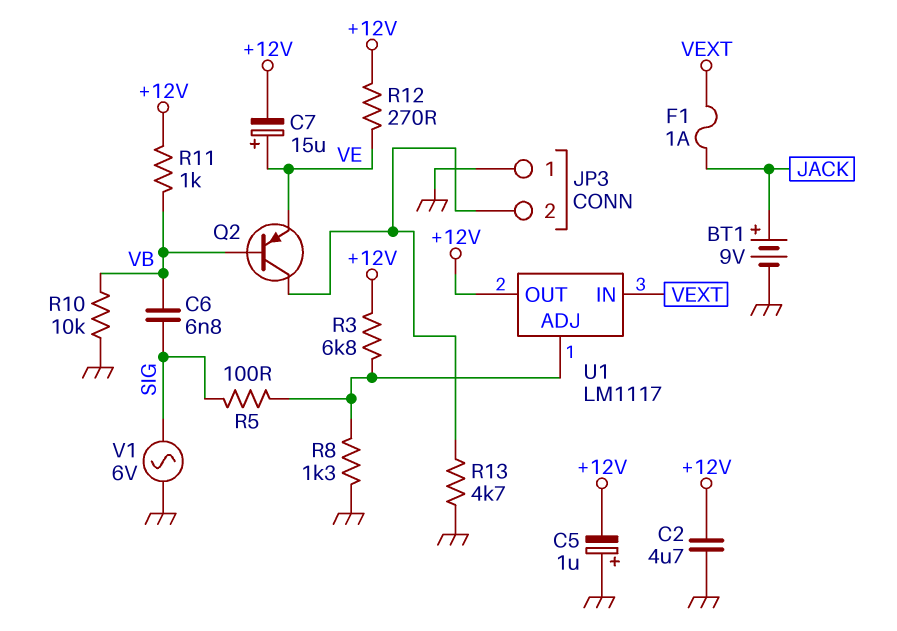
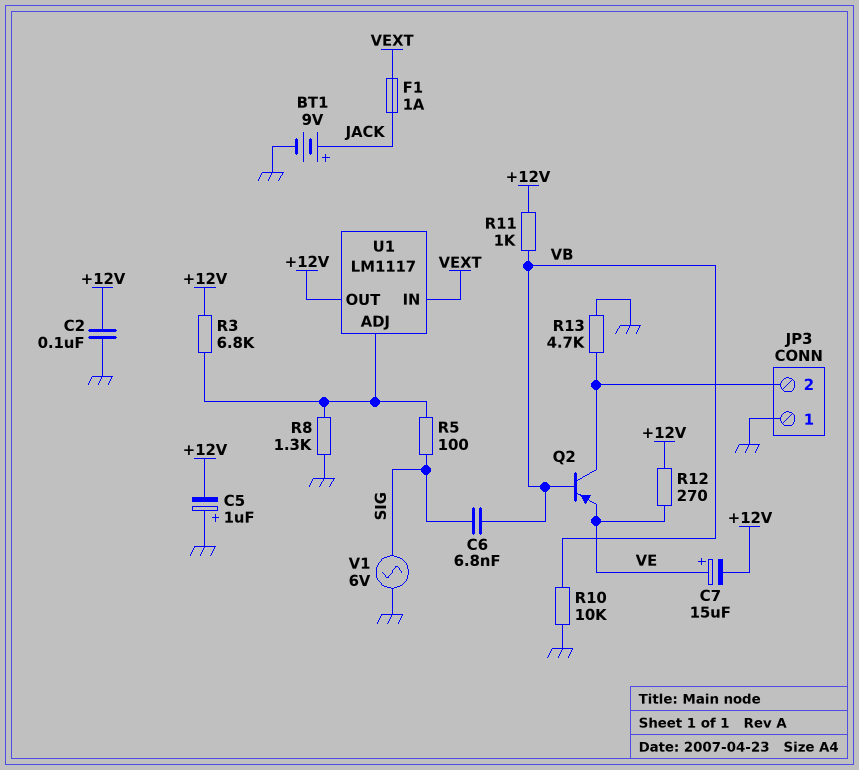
C2: 4.7uF (+12V, GND) -> 100nF (+12V, GND)

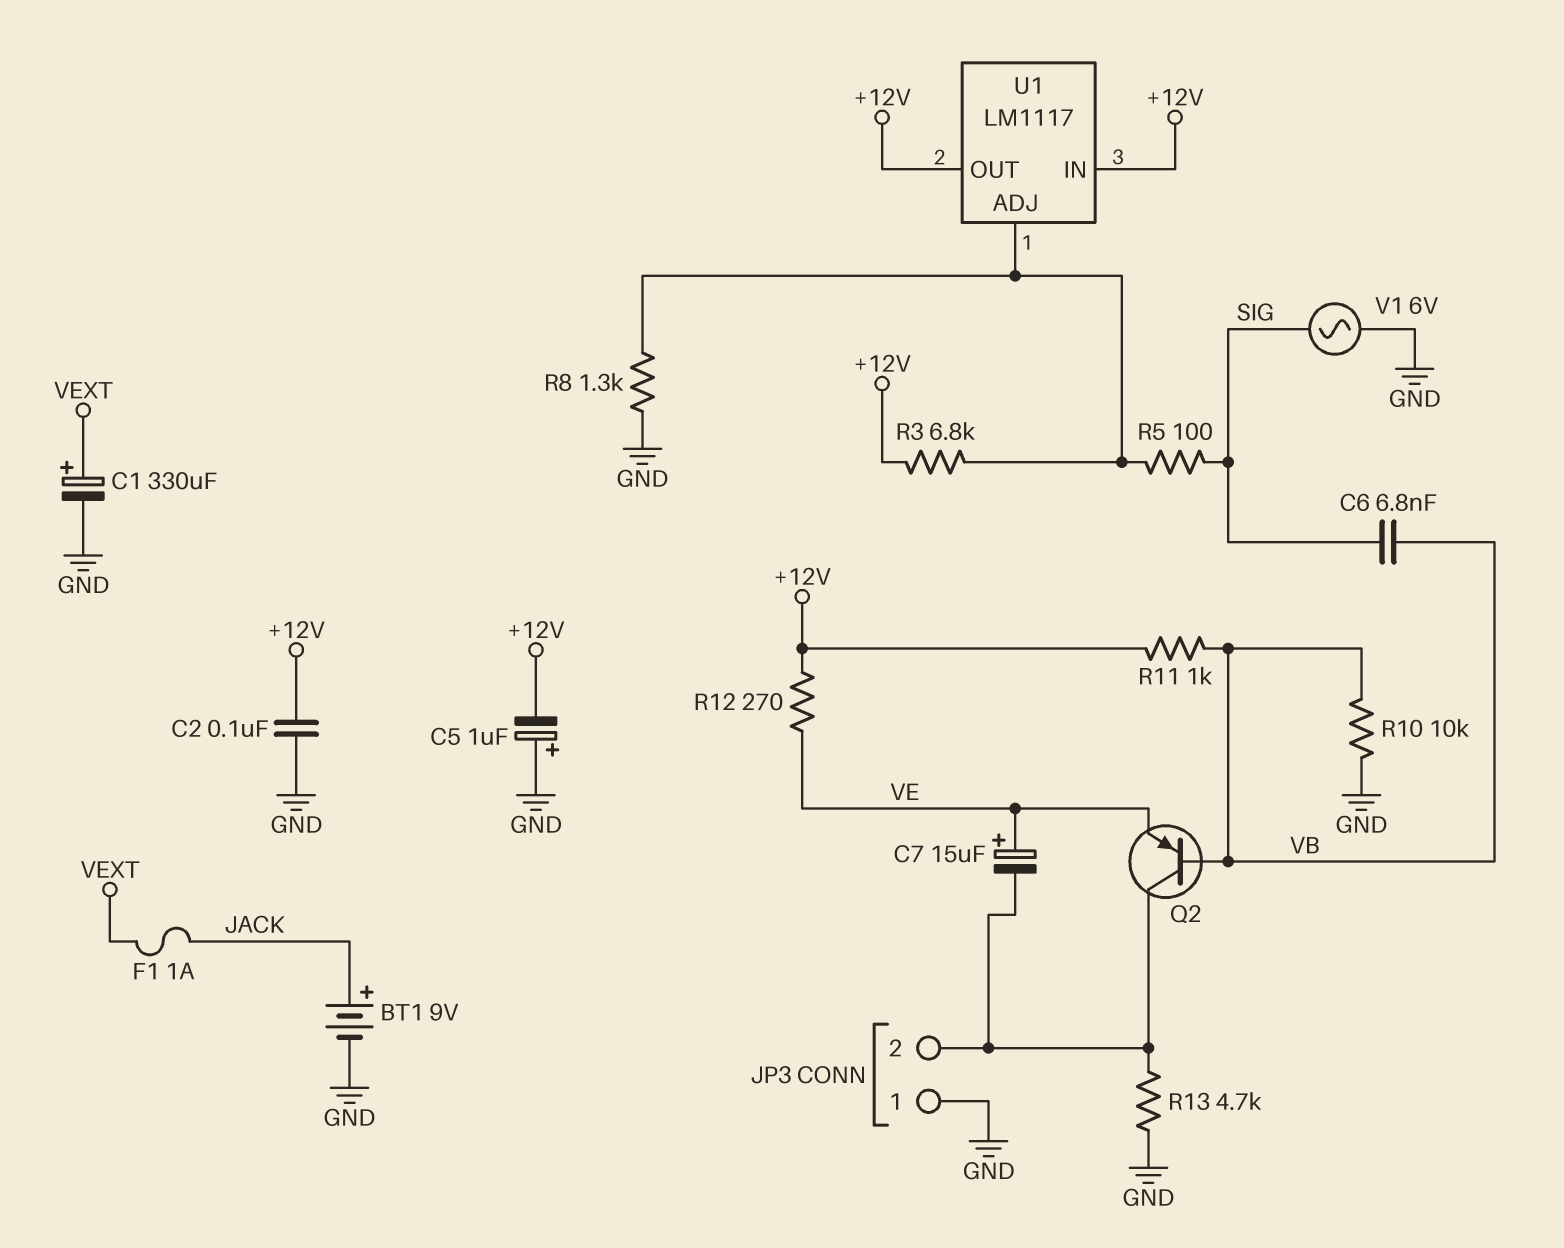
C1: none -> 330uF (plus VEXT, minus GND)
C7: 15uF (plus VE, minus +12V) -> 15uF (plus VE, minus JP3/2)
U1 pin IN: VEXT -> +12V

